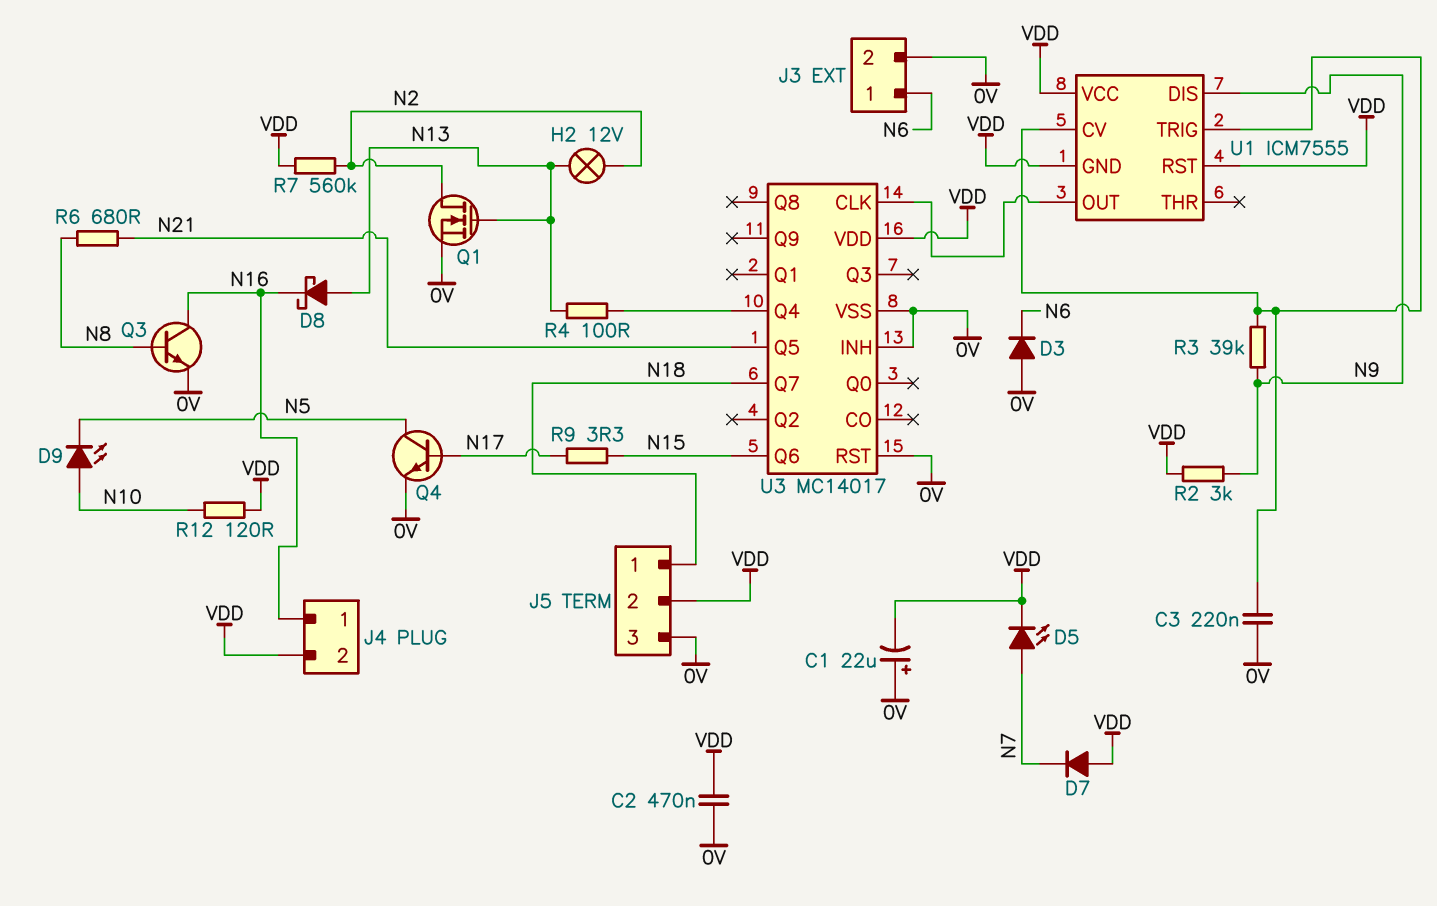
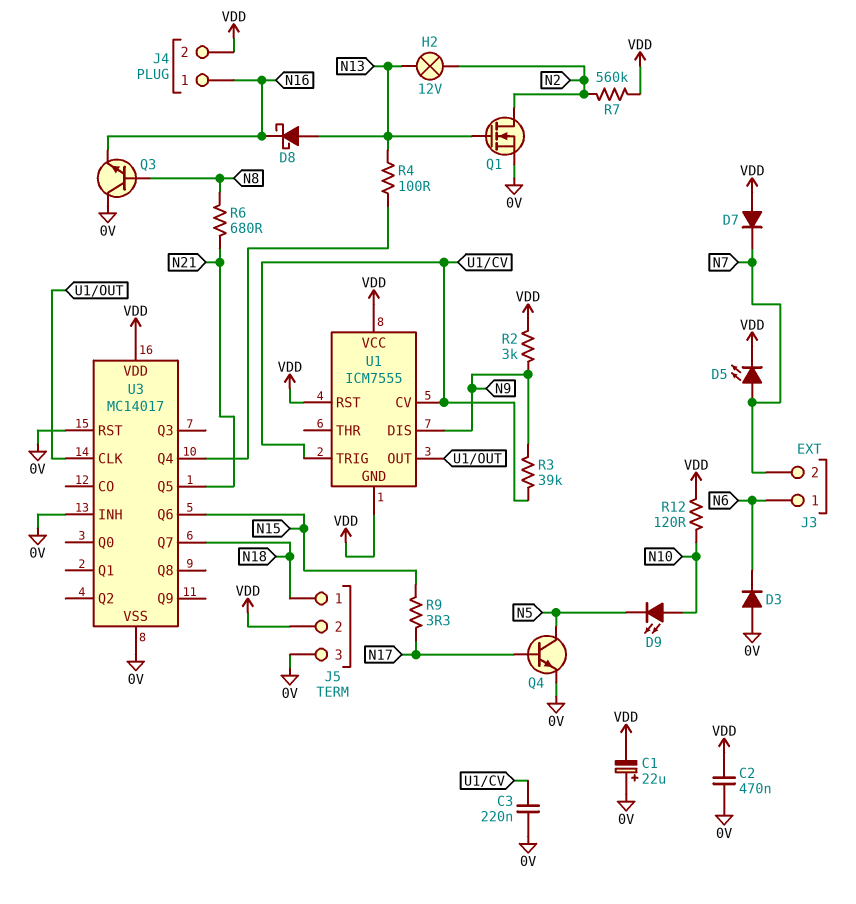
J3 pin 2: 0V -> N7
Q3: NPN (B N8, C N16, E 0V) -> NPN (B N8, C 0V, E N16)

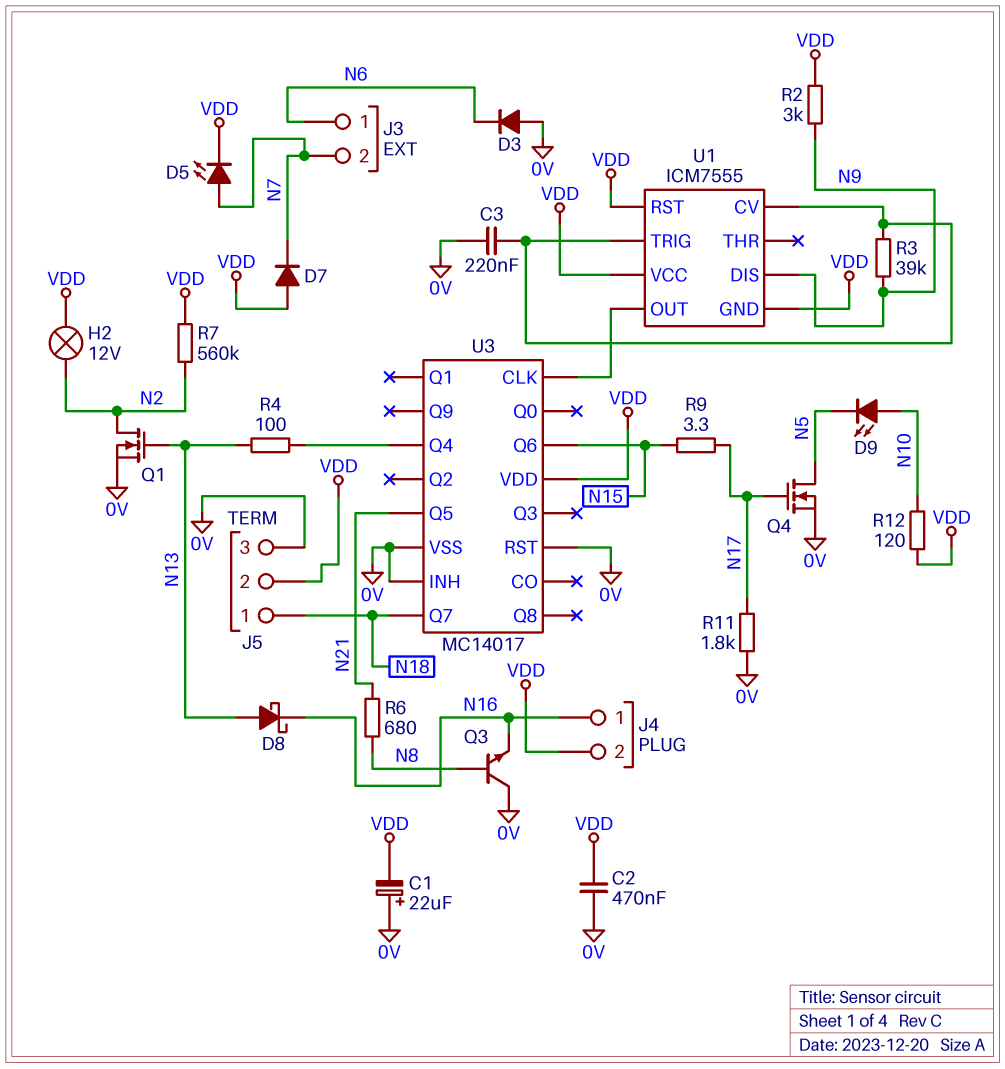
H2: lamp 12V (N2, N13) -> lamp 12V (N2, VDD)
Q4: NPN (B N17, C N5, E 0V) -> NMOS (G N17, D N5, S 0V)
R11: none -> 1.8k (0V, N17)

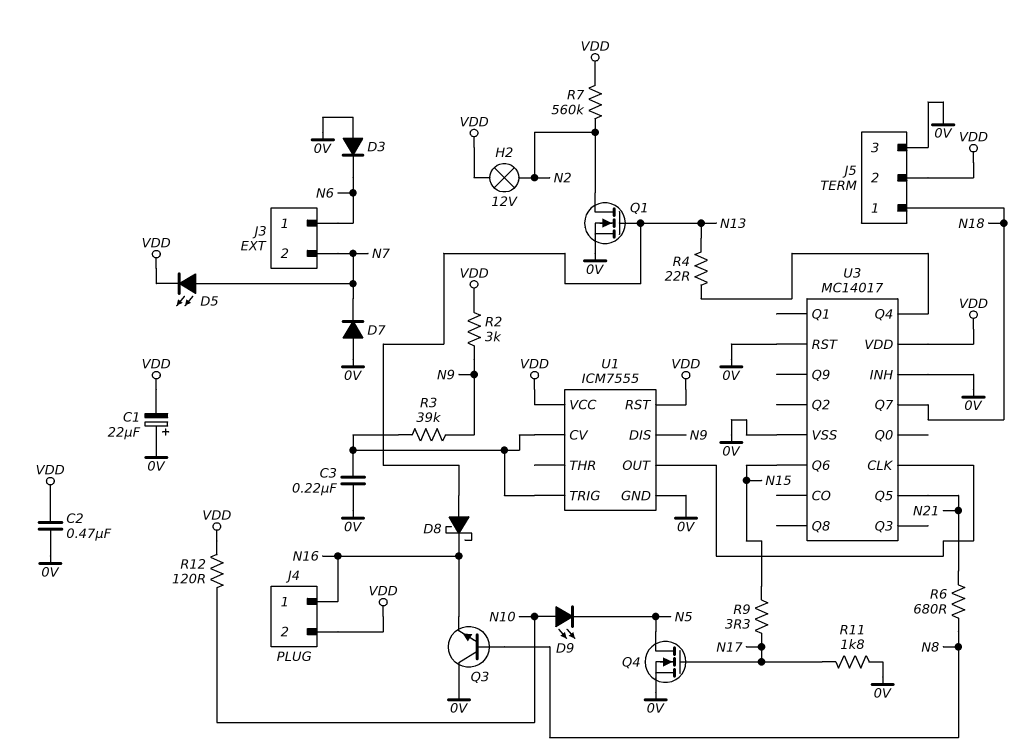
D7: diode (A VDD, K N7) -> diode (A 0V, K N7)
R4: 100 (N13, U3/Q4) -> 22 (N13, U3/Q4)
U1 pin GND: VDD -> 0V

